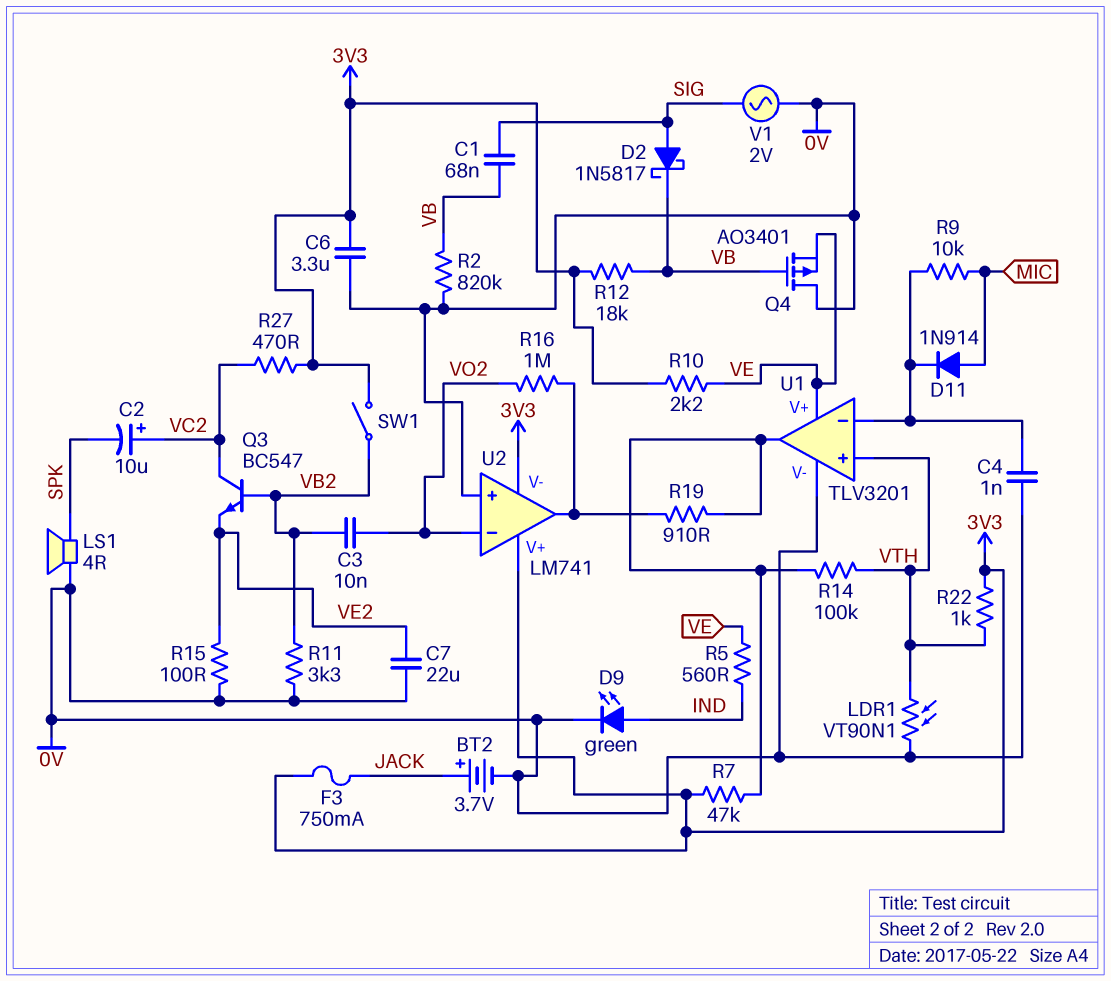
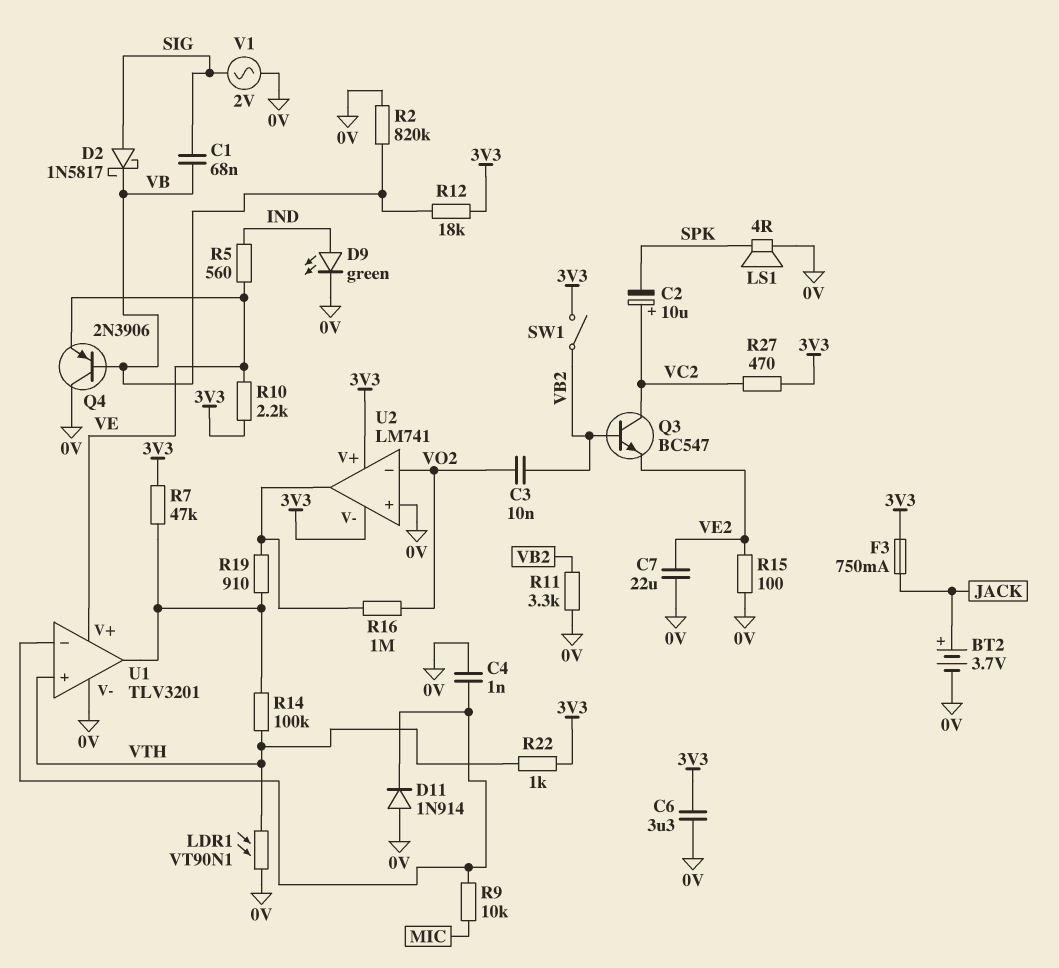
D11: diode 1N914 (A MIC, K U1/in-) -> diode 1N914 (A 0V, K U1/in-)
Q4: PMOS AO3401 (G VB, D 0V, S VE) -> PNP 2N3906 (B VB, C 0V, E VE)

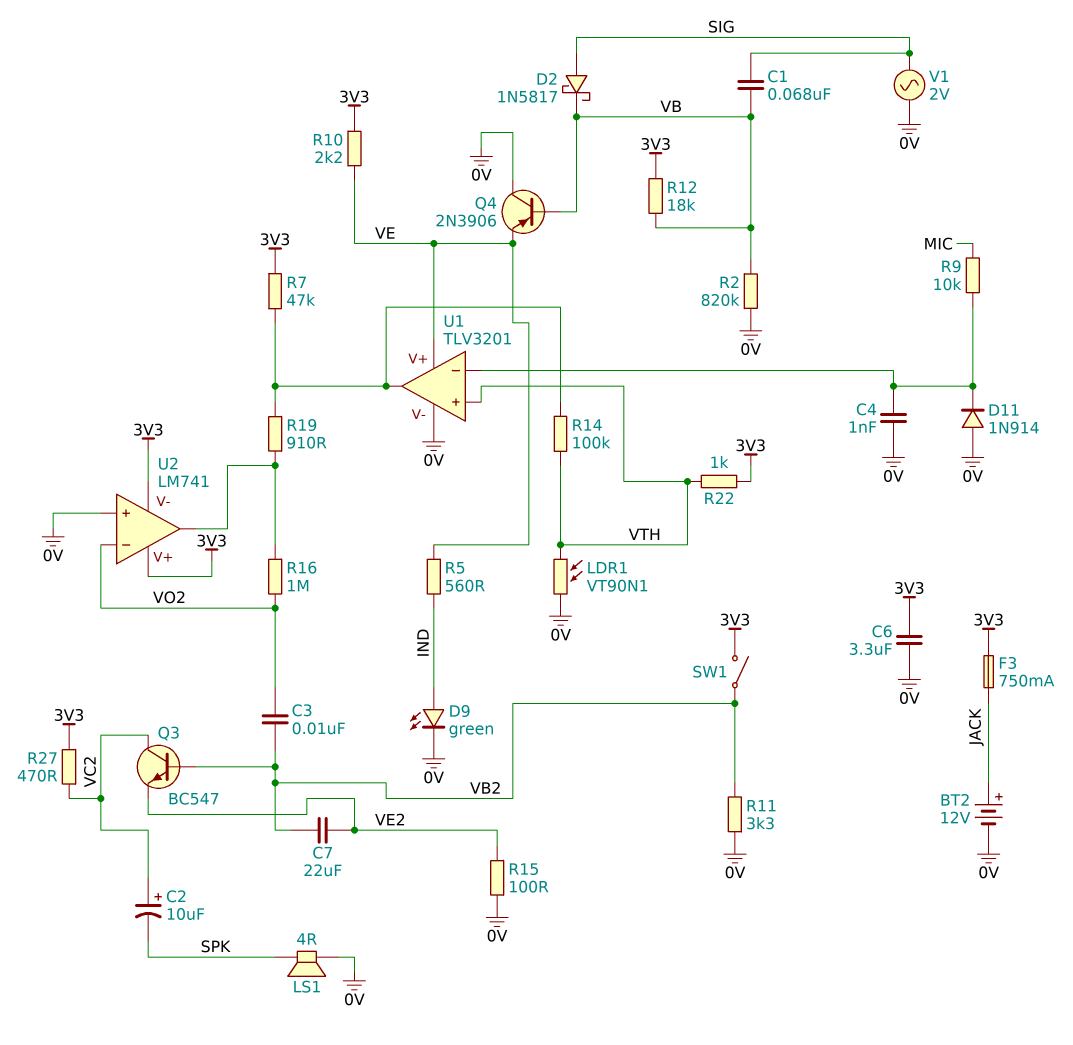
BT2: 3.7V (plus JACK, minus 0V) -> 12V (plus JACK, minus 0V)
C7: 22uF (0V, VE2) -> 22uF (VB2, VE2)

